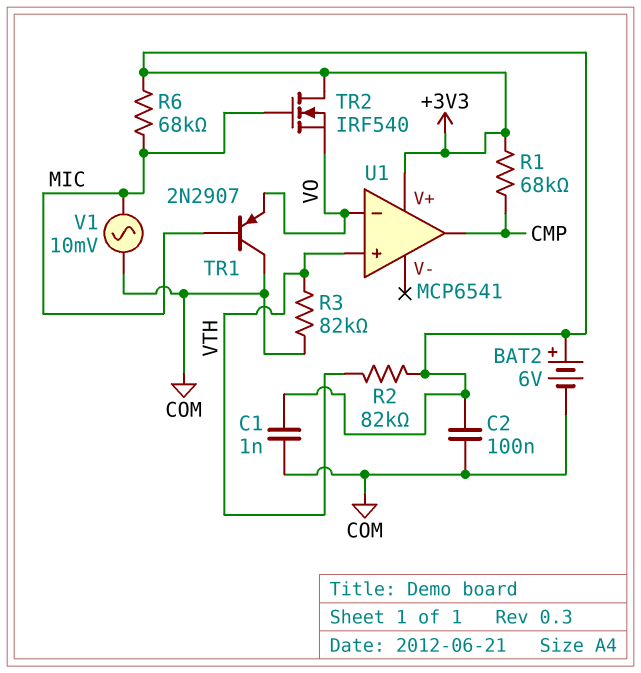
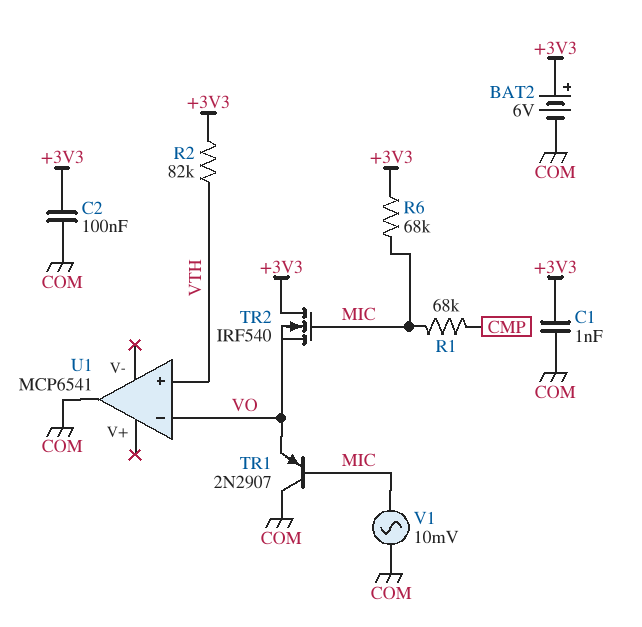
R1: 68k (+3V3, CMP) -> 68k (CMP, MIC)
R3: 82k (COM, VTH) -> none
U1 pin V+: +3V3 -> none
U1 pin out: CMP -> COM

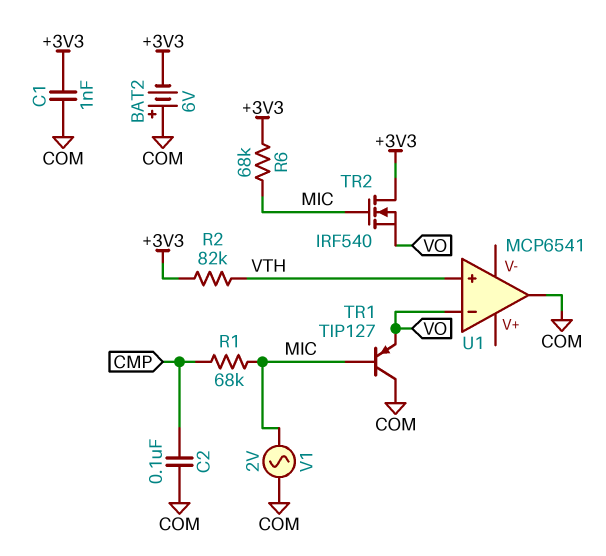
BAT2: 6V (plus +3V3, minus COM) -> 6V (plus COM, minus +3V3)
C2: 100nF (+3V3, COM) -> 100nF (CMP, COM)
TR1: PNP 2N2907 (B MIC, C COM, E VO) -> PNP TIP127 (B MIC, C COM, E VO)
V1: AC 10mV (COM, MIC) -> AC 2V (COM, MIC)

